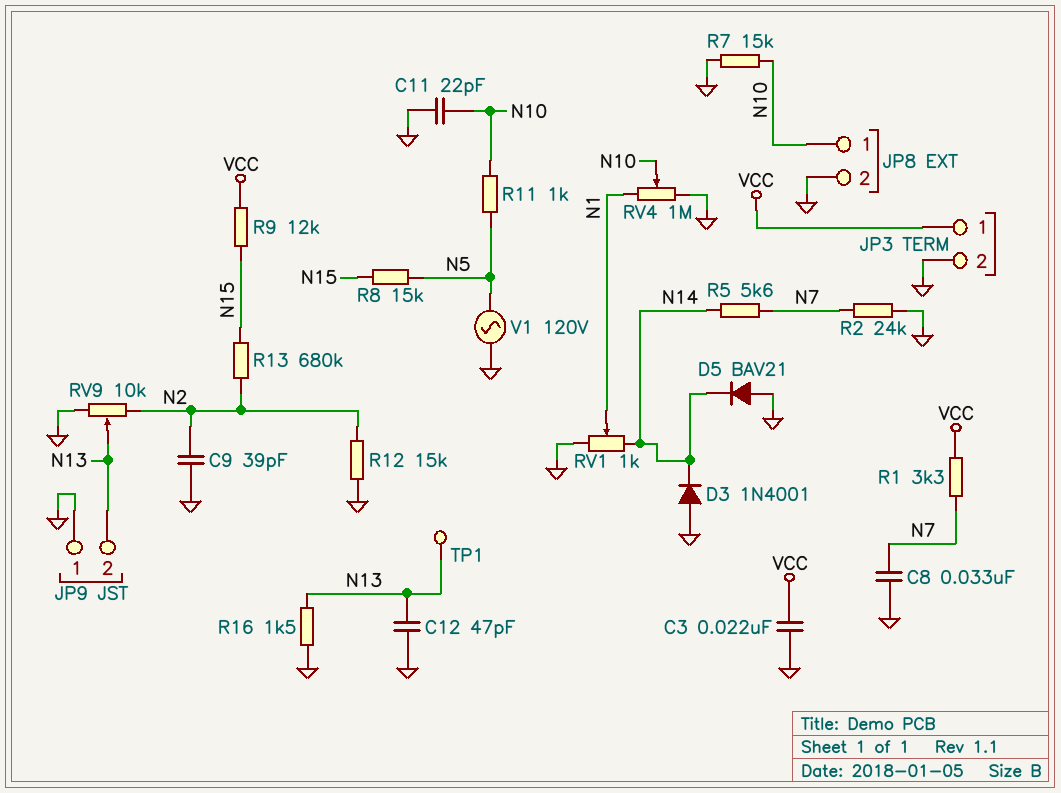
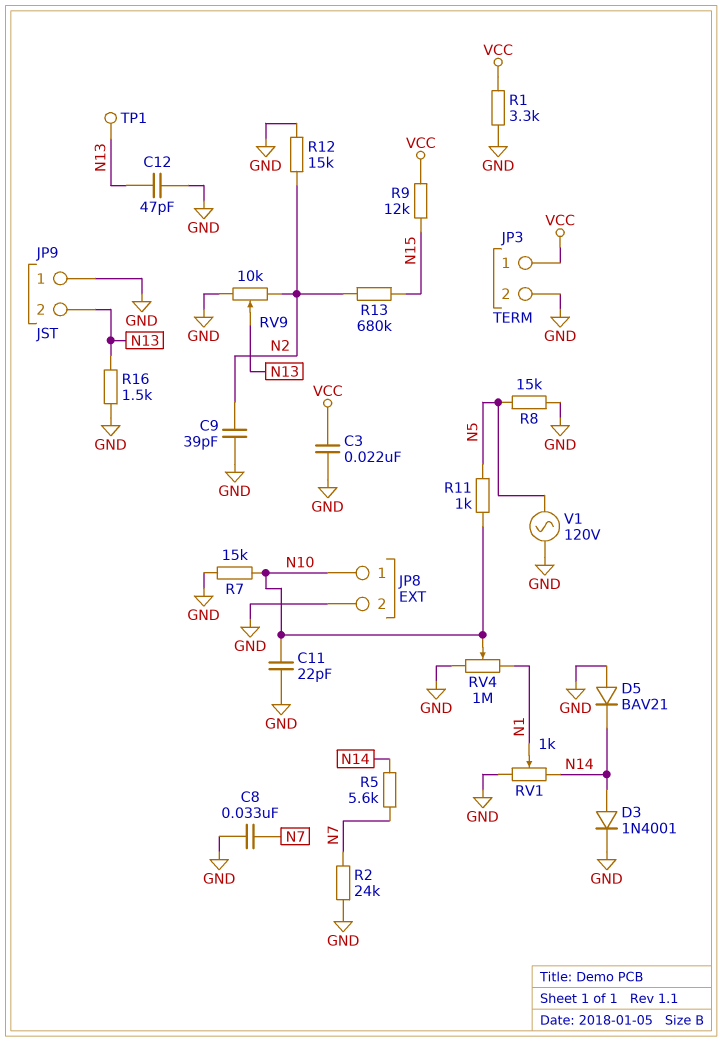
D3: diode 1N4001 (A GND, K N14) -> diode 1N4001 (A N14, K GND)
R1: 3.3k (N7, VCC) -> 3.3k (GND, VCC)
R8: 15k (N5, N15) -> 15k (GND, N5)

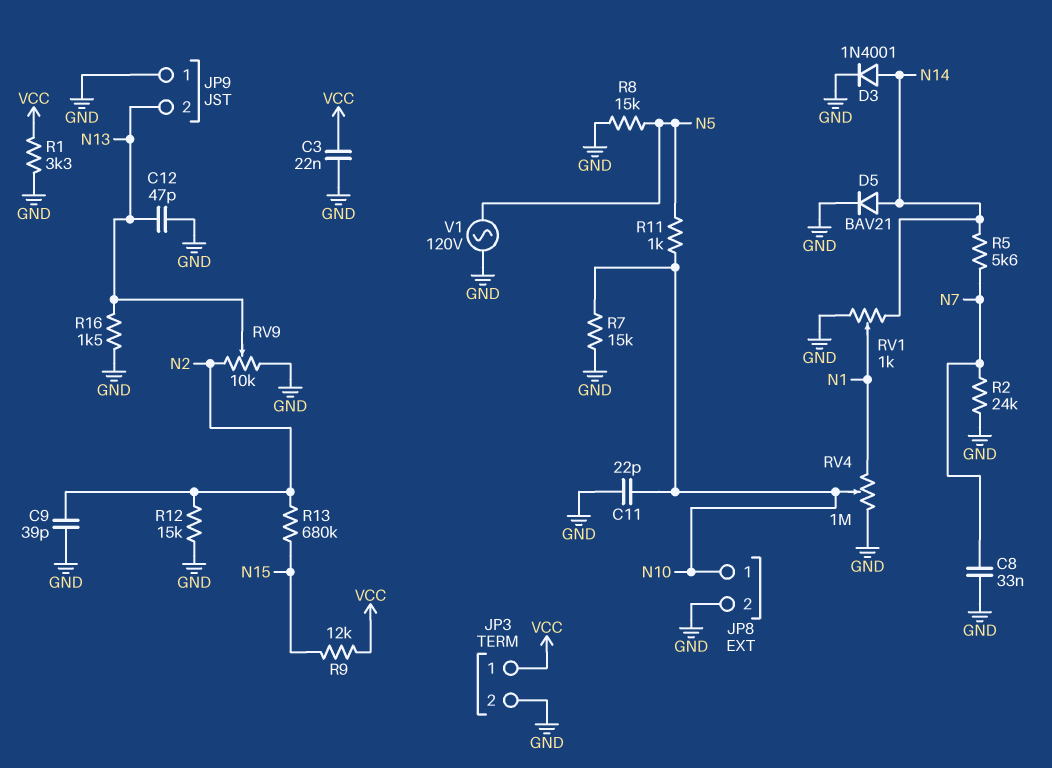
D5: diode BAV21 (A GND, K N14) -> diode BAV21 (A N14, K GND)
TP1: test point (N13) -> none

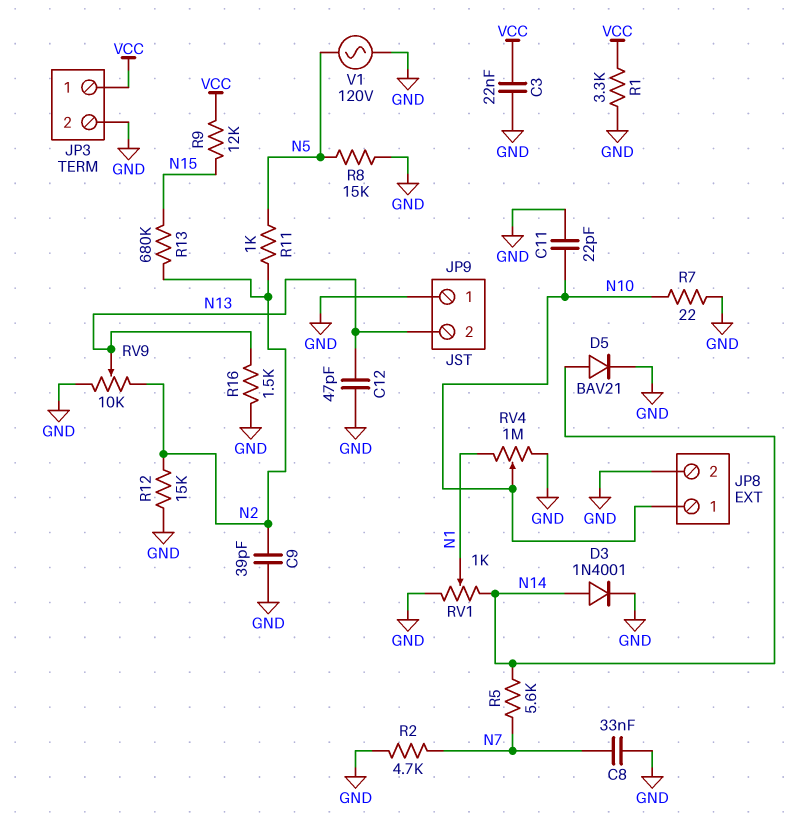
R2: 24k (GND, N7) -> 4.7k (GND, N7)
R7: 15k (GND, N10) -> 22 (GND, N10)
R11: 1k (N5, N10) -> 1k (N2, N5)

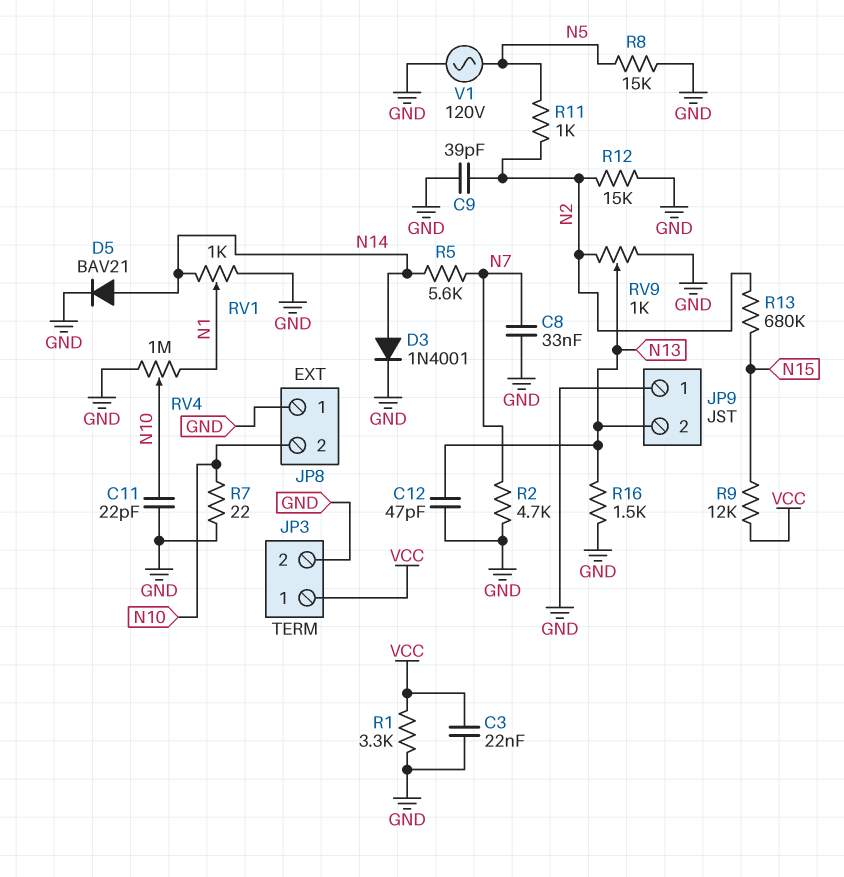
JP8 pin 1: N10 -> GND
JP8 pin 2: GND -> N10
RV9: 10k (GND, N2, wiper N13) -> 1k (GND, N2, wiper N13)

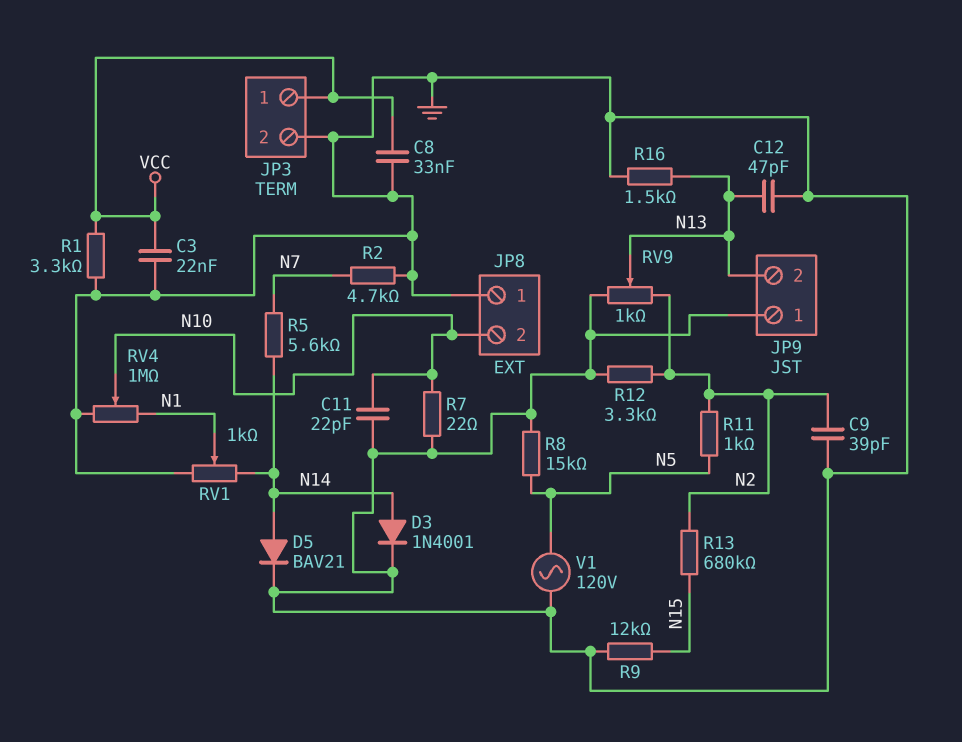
C8: 33nF (GND, N7) -> 33nF (GND, VCC)
R9: 12k (N15, VCC) -> 12k (GND, N15)
R12: 15k (GND, N2) -> 3.3k (GND, N2)

